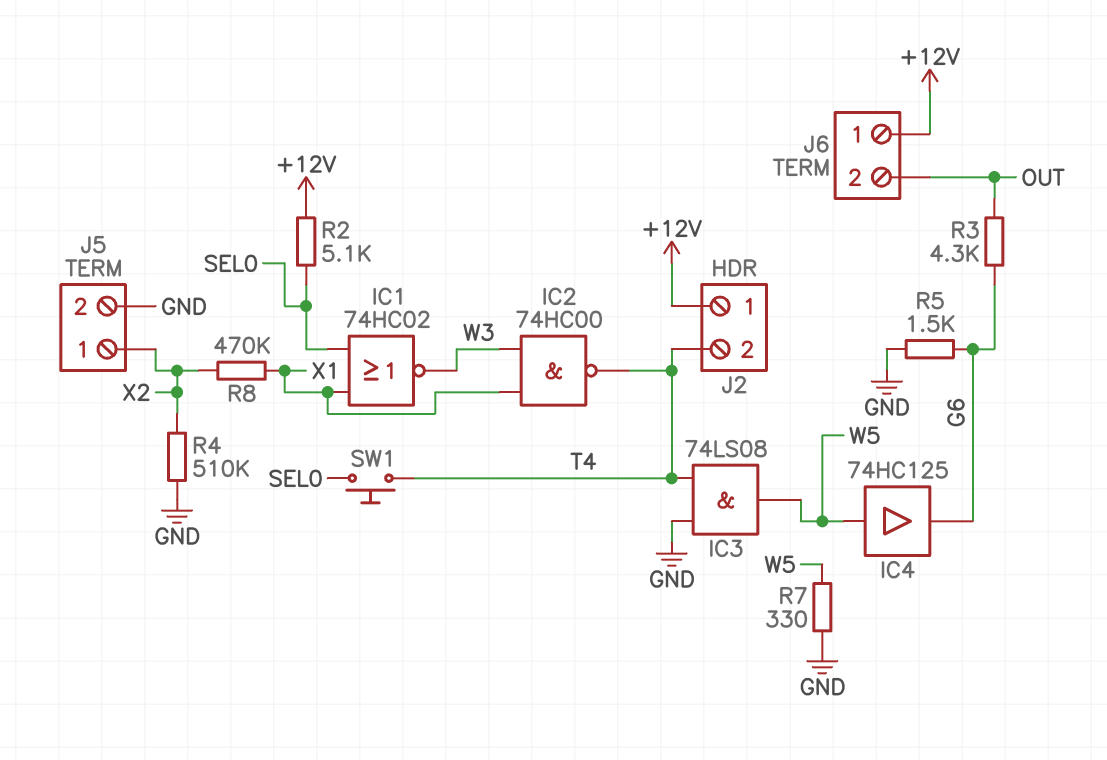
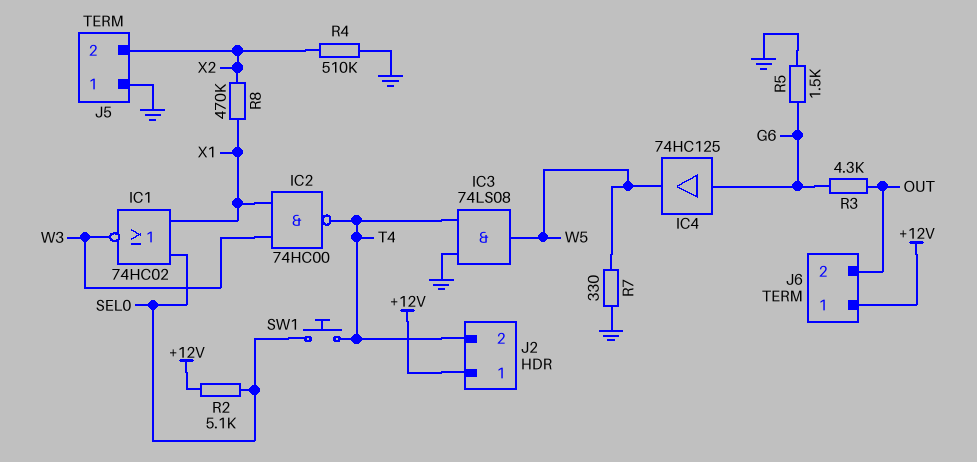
IC4: buffer 74HC125 (in W5, out G6) -> buffer 74HC125 (in G6, out W5)
J5 pin 1: X2 -> GND
J5 pin 2: GND -> X2

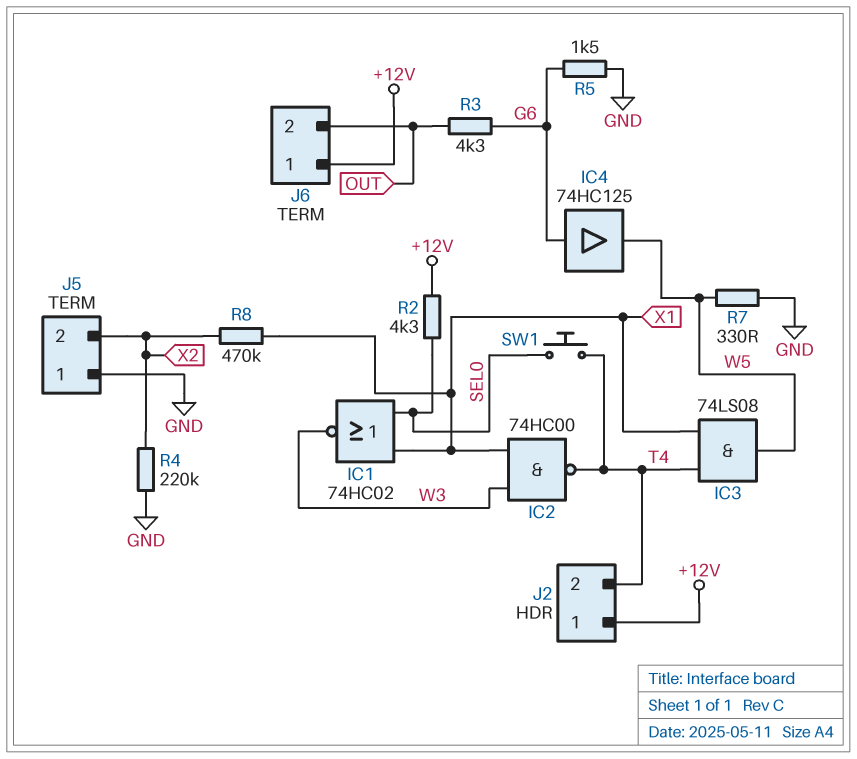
IC3: AND 74LS08 (in GND, in T4, out W5) -> AND 74LS08 (in T4, in X1, out W5)
R2: 5.1k (+12V, SEL0) -> 4.3k (+12V, SEL0)
R4: 510k (GND, X2) -> 220k (GND, X2)

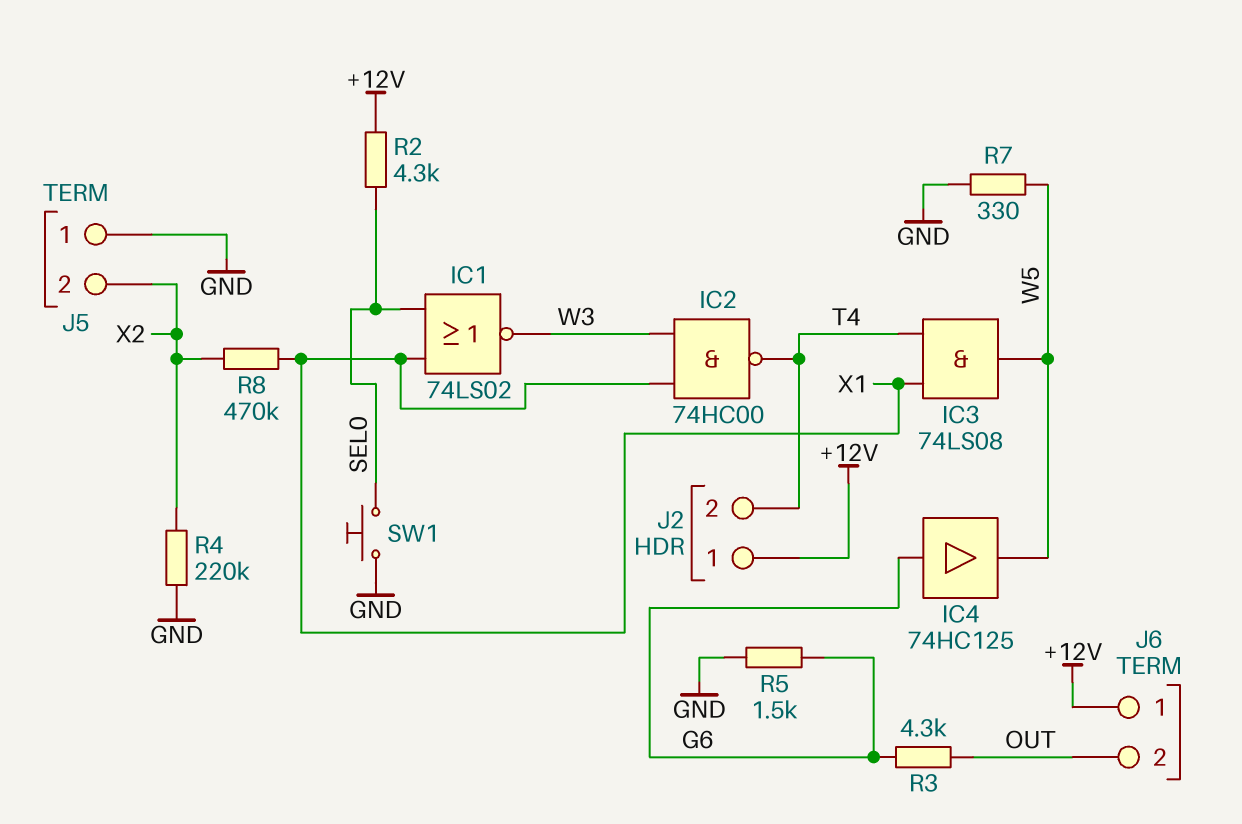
IC1: NOR 74HC02 (in SEL0, in X1, out W3) -> NOR 74LS02 (in SEL0, in X1, out W3)
SW1: button (SEL0, T4) -> button (GND, SEL0)

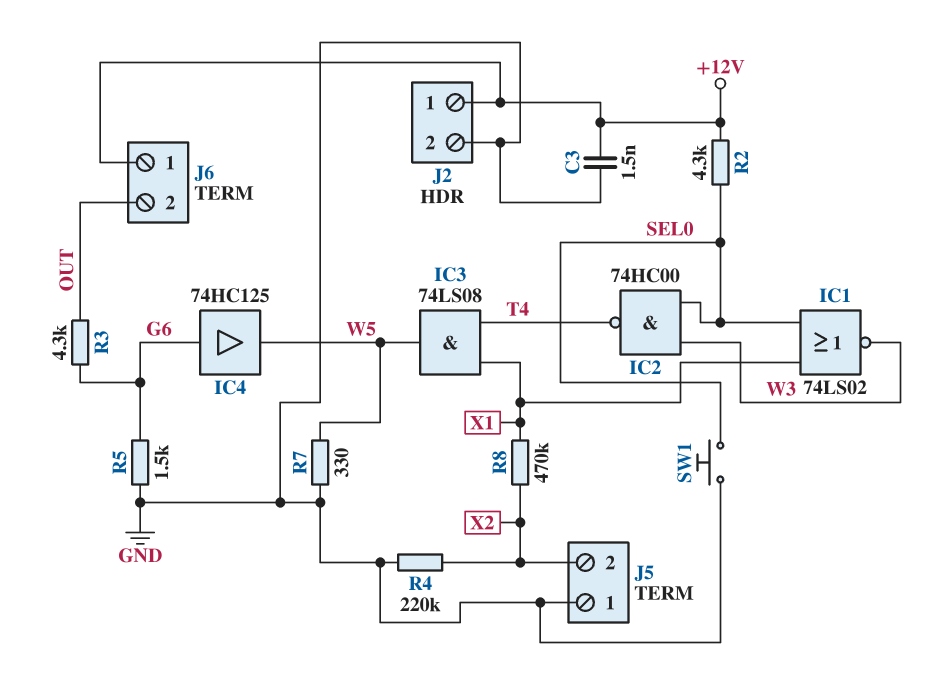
C3: none -> 1.5nF (+12V, GND)
IC2: NAND 74HC00 (in W3, in X1, out T4) -> NAND 74HC00 (in SEL0, in W3, out T4)
J2 pin 2: T4 -> GND

